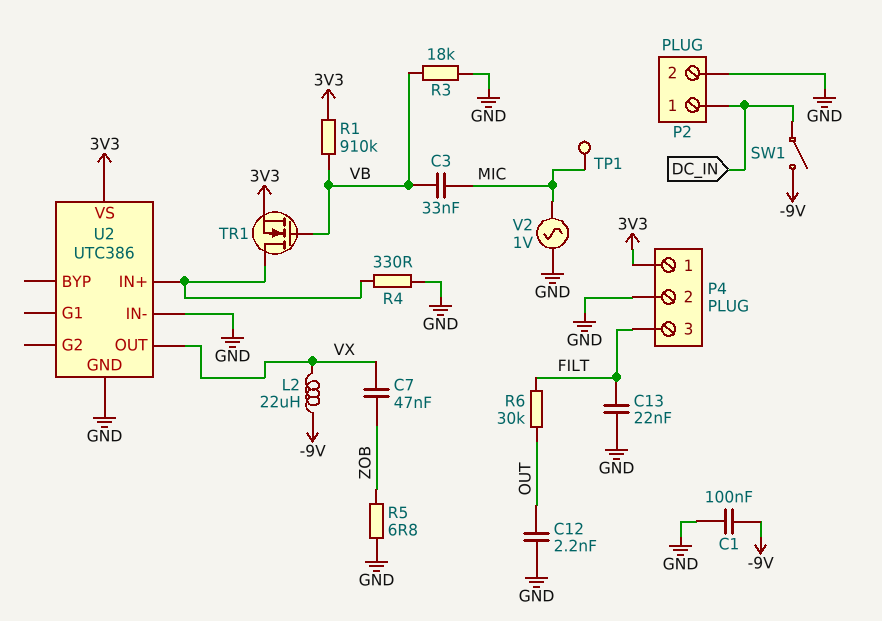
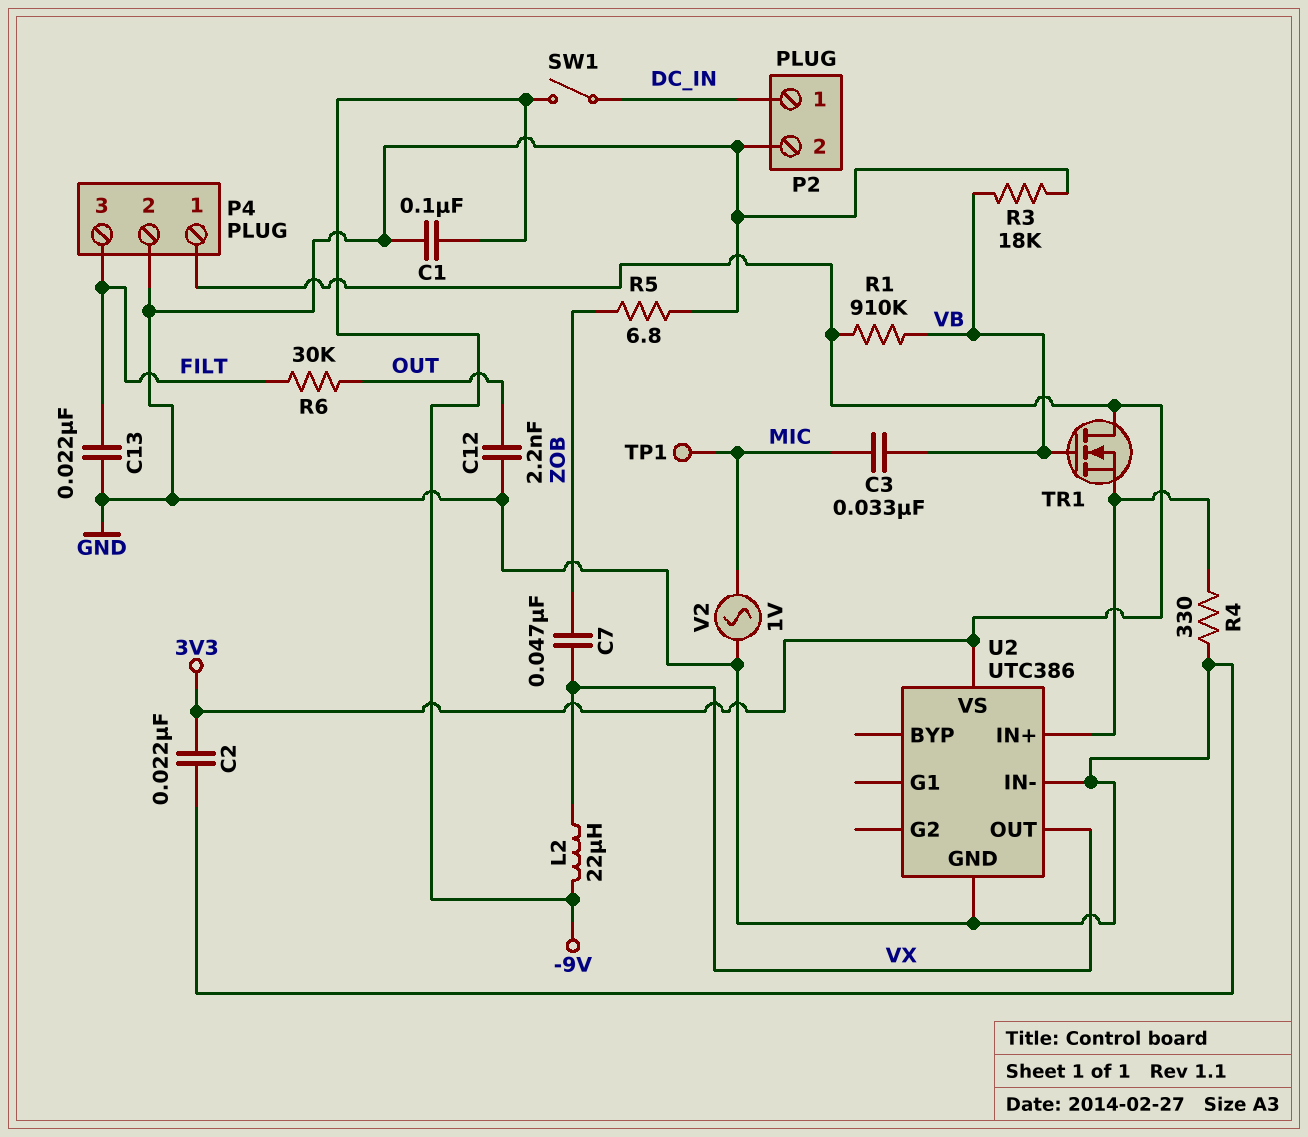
C2: none -> 22nF (3V3, GND)
TR1: NMOS (G VB, D U2/IN+, S 3V3) -> NMOS (G VB, D 3V3, S U2/IN+)

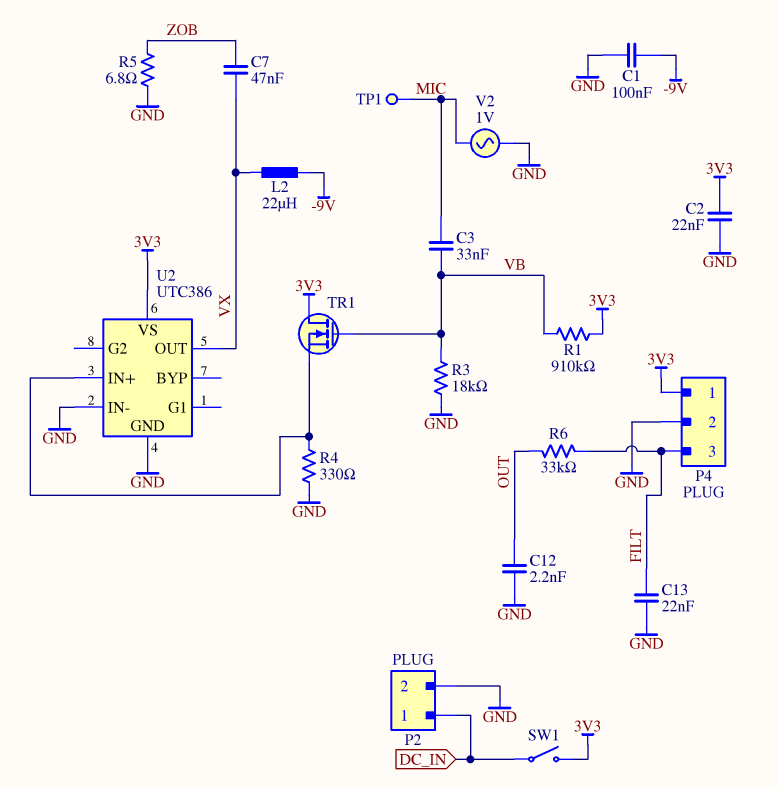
R6: 30k (FILT, OUT) -> 33k (FILT, OUT)
SW1: switch (-9V, DC_IN) -> switch (3V3, DC_IN)

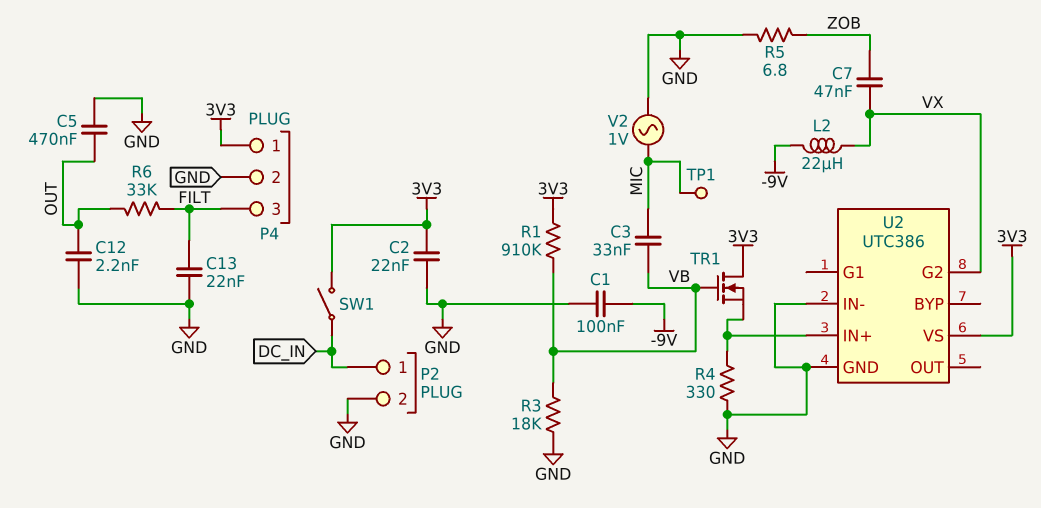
C5: none -> 470nF (GND, OUT)
U2 pin G2: none -> VX
U2 pin OUT: VX -> none

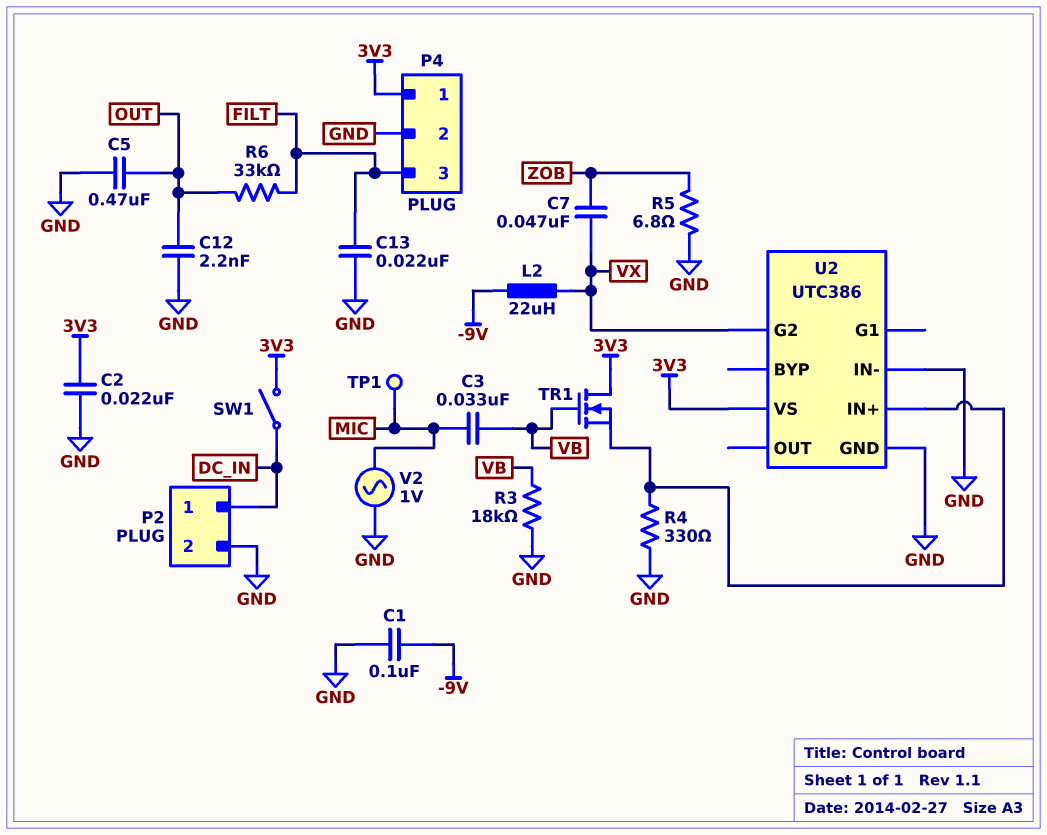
R1: 910k (3V3, VB) -> none

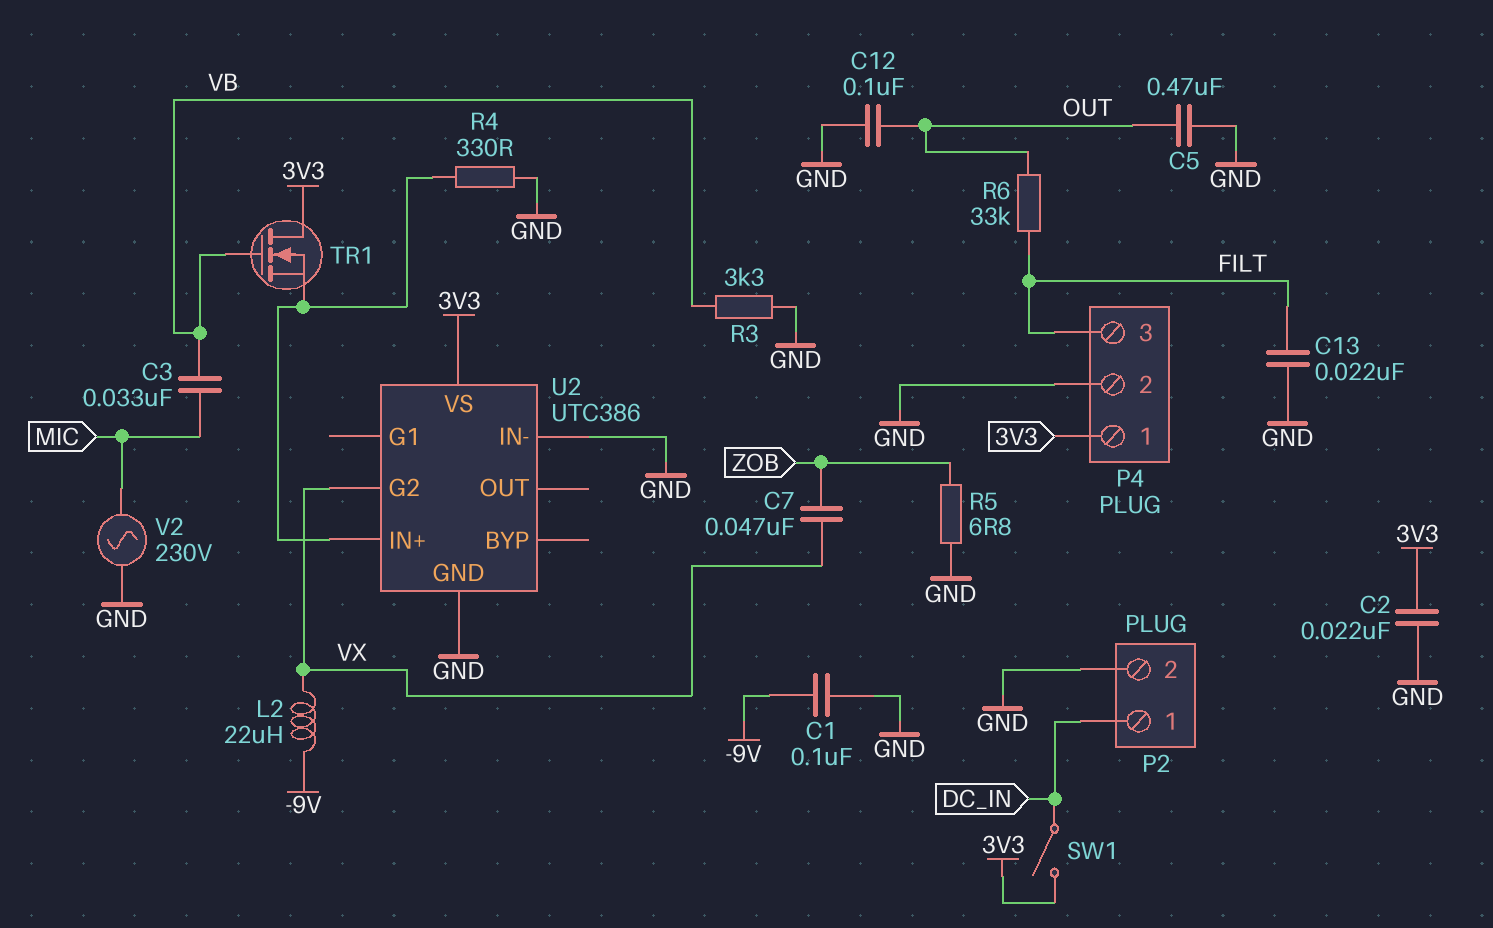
C12: 2.2nF (GND, OUT) -> 100nF (GND, OUT)
R3: 18k (GND, VB) -> 3.3k (GND, VB)
TP1: test point (MIC) -> none
V2: AC 1V (GND, MIC) -> AC 230V (GND, MIC)

